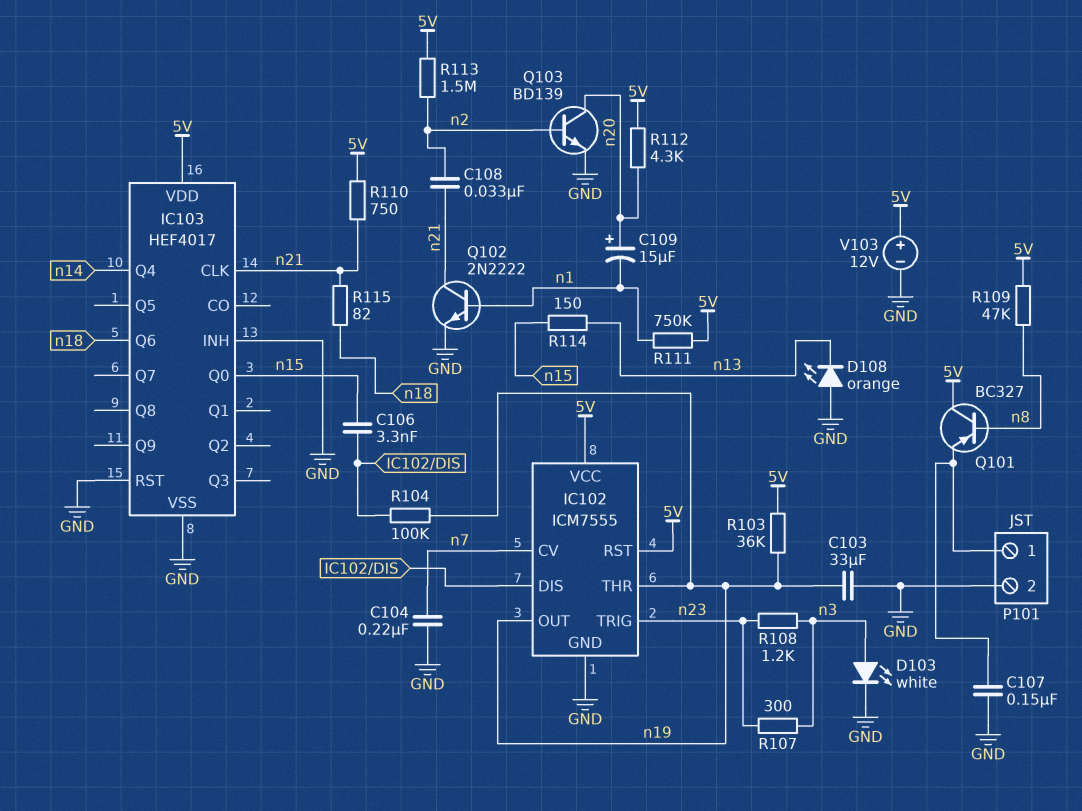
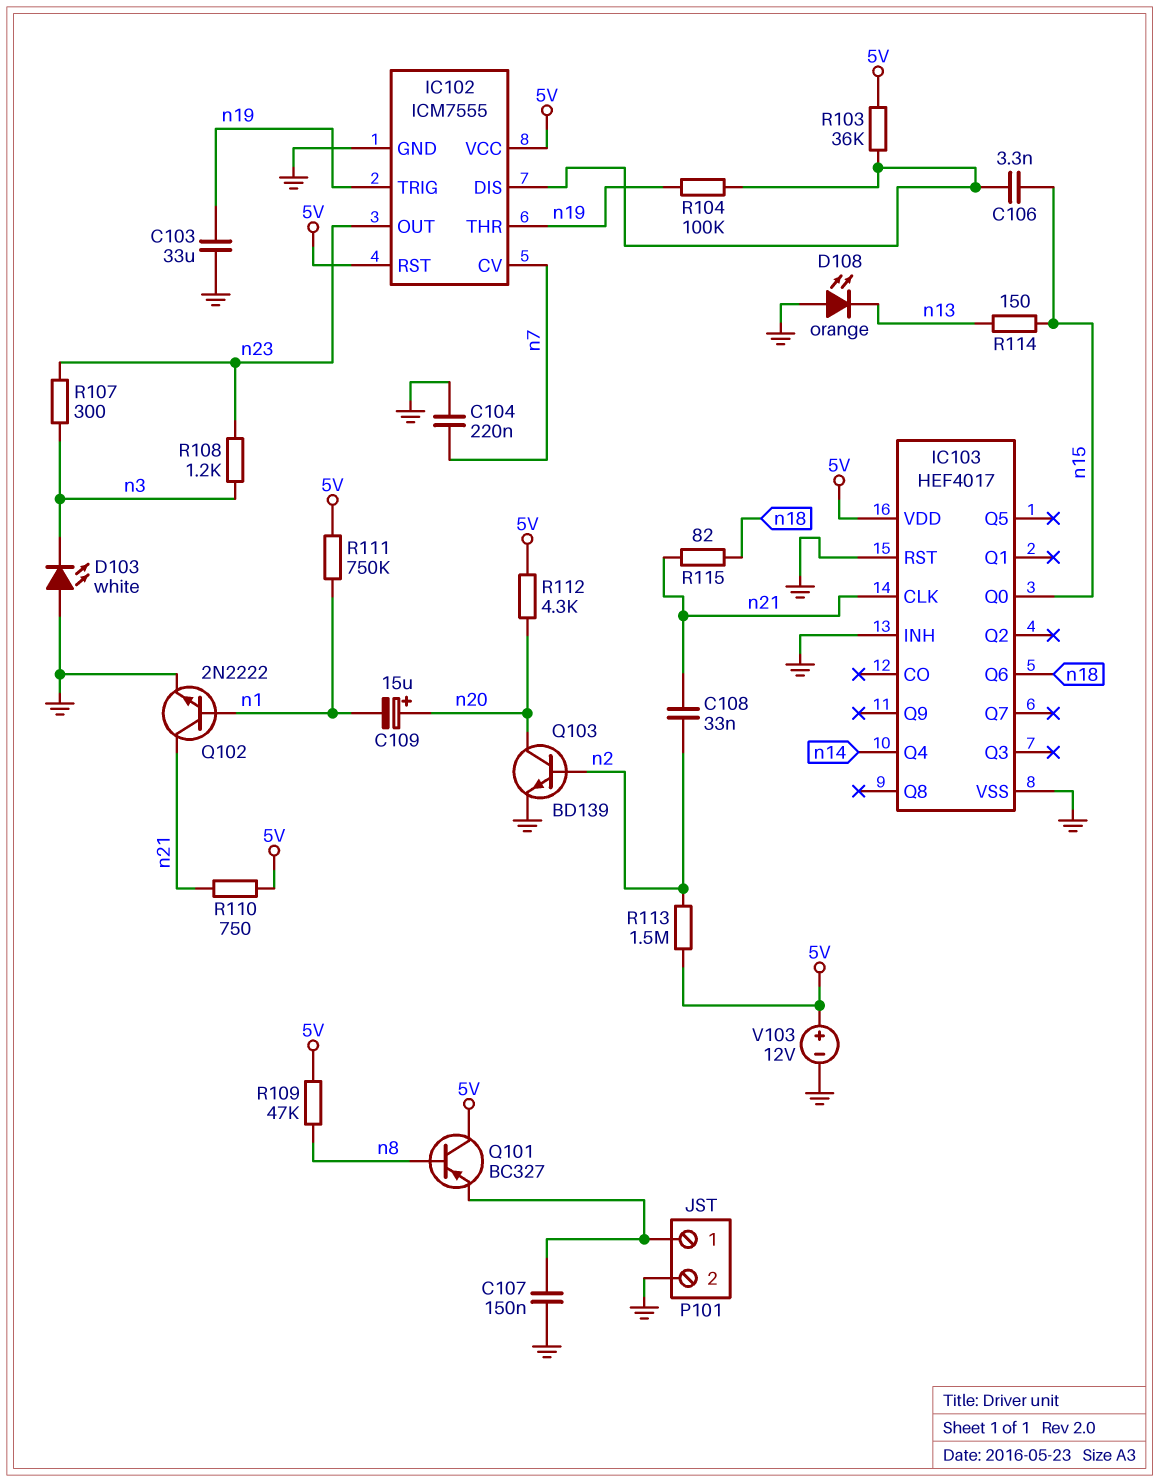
D103: LED white (A n3, K GND) -> LED white (A GND, K n3)
IC102 pin OUT: n19 -> n23
IC102 pin TRIG: n23 -> n19
R103: 36k (5V, n19) -> 36k (5V, IC102/DIS)

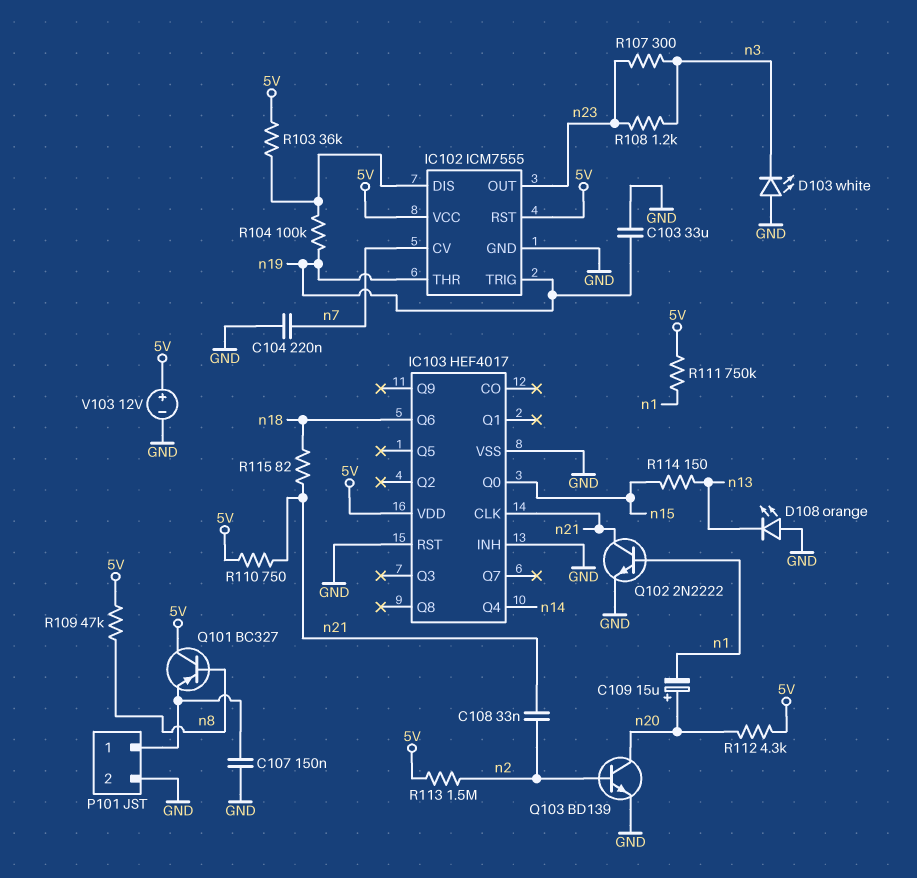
C106: 3.3nF (IC102/DIS, n15) -> none

